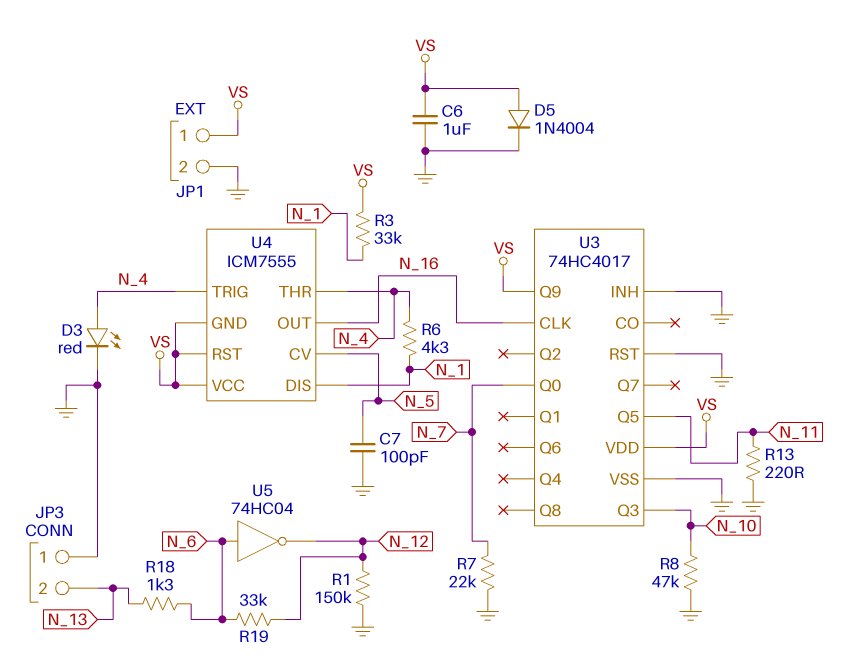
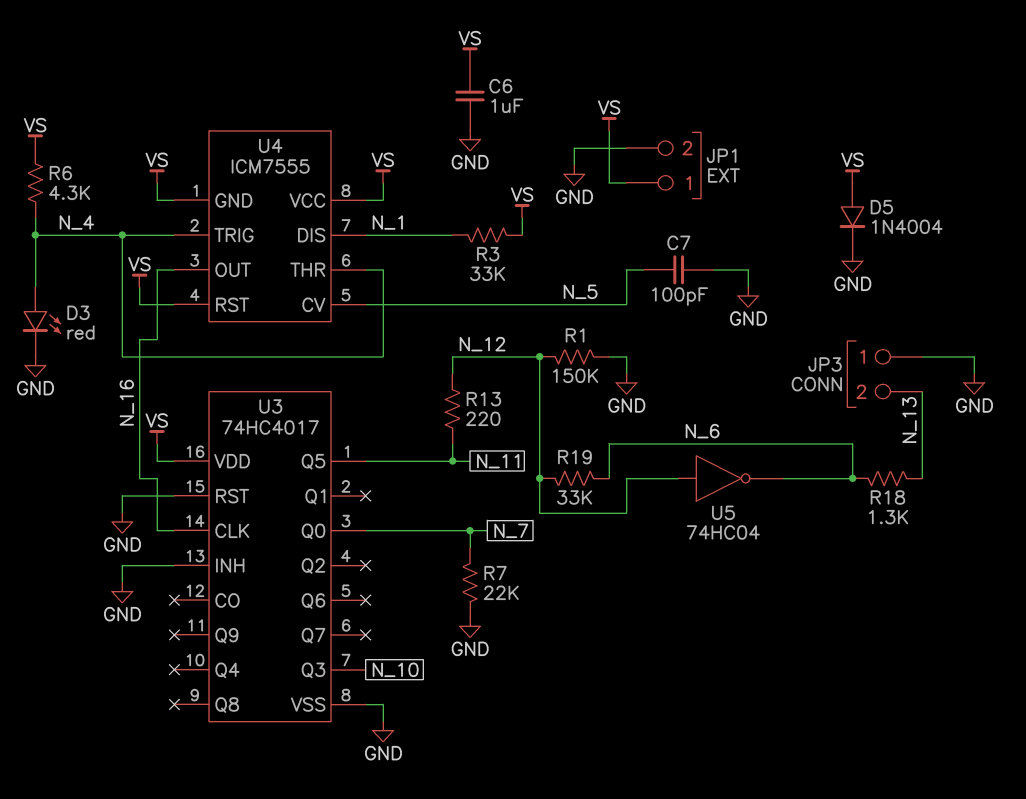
R6: 4.3k (N_1, N_4) -> 4.3k (N_4, VS)
R8: 47k (GND, N_10) -> none
R13: 220 (GND, N_11) -> 220 (N_11, N_12)
U3 pin Q9: VS -> none
U5: NOT 74HC04 (in N_6, out N_12) -> NOT 74HC04 (in N_12, out N_6)

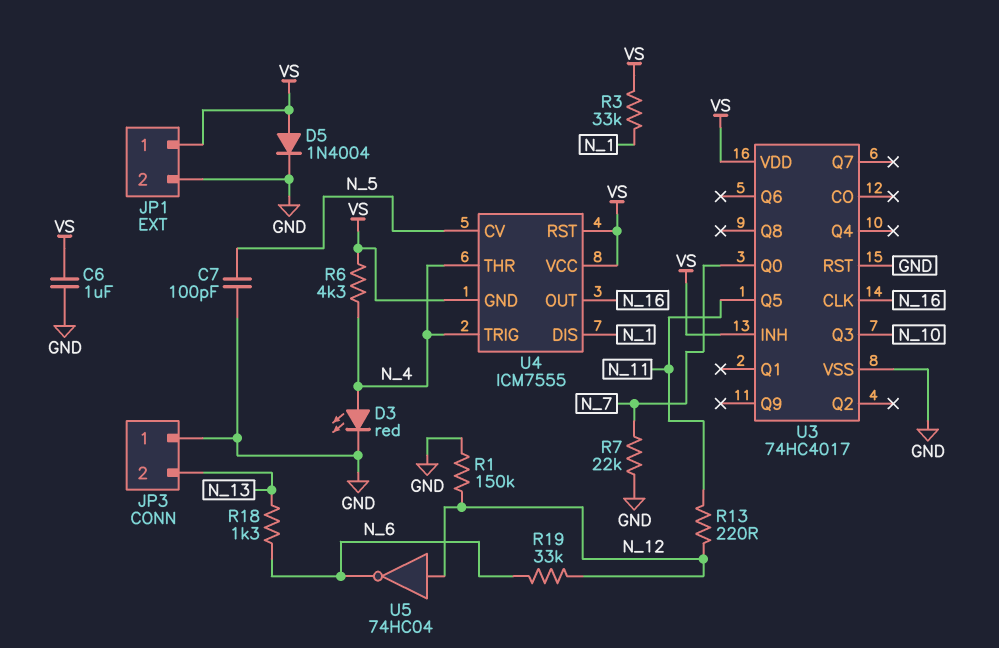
U3 pin INH: GND -> VS

